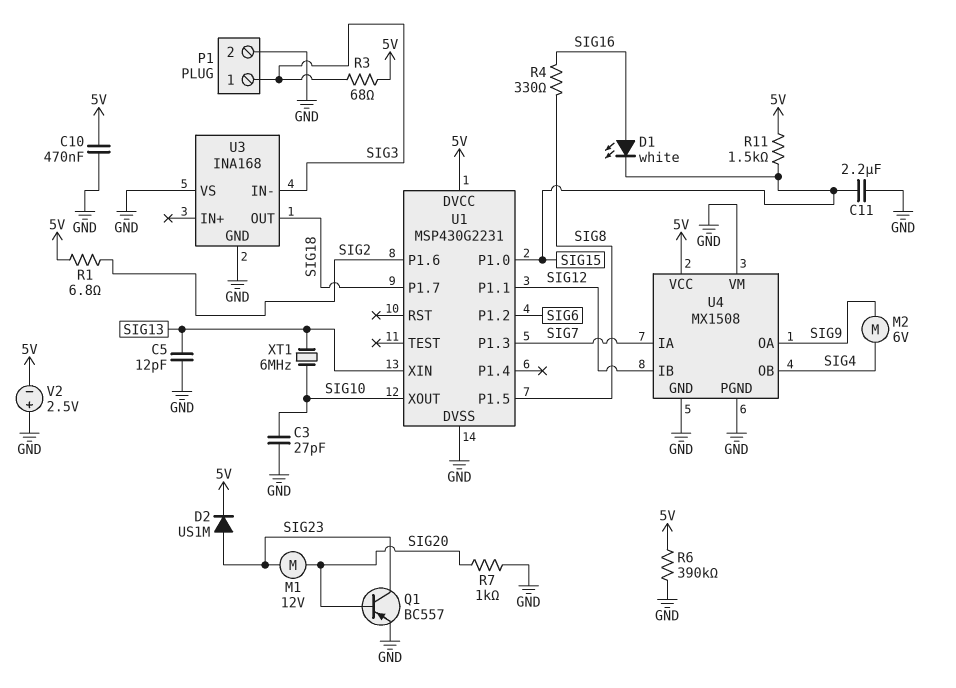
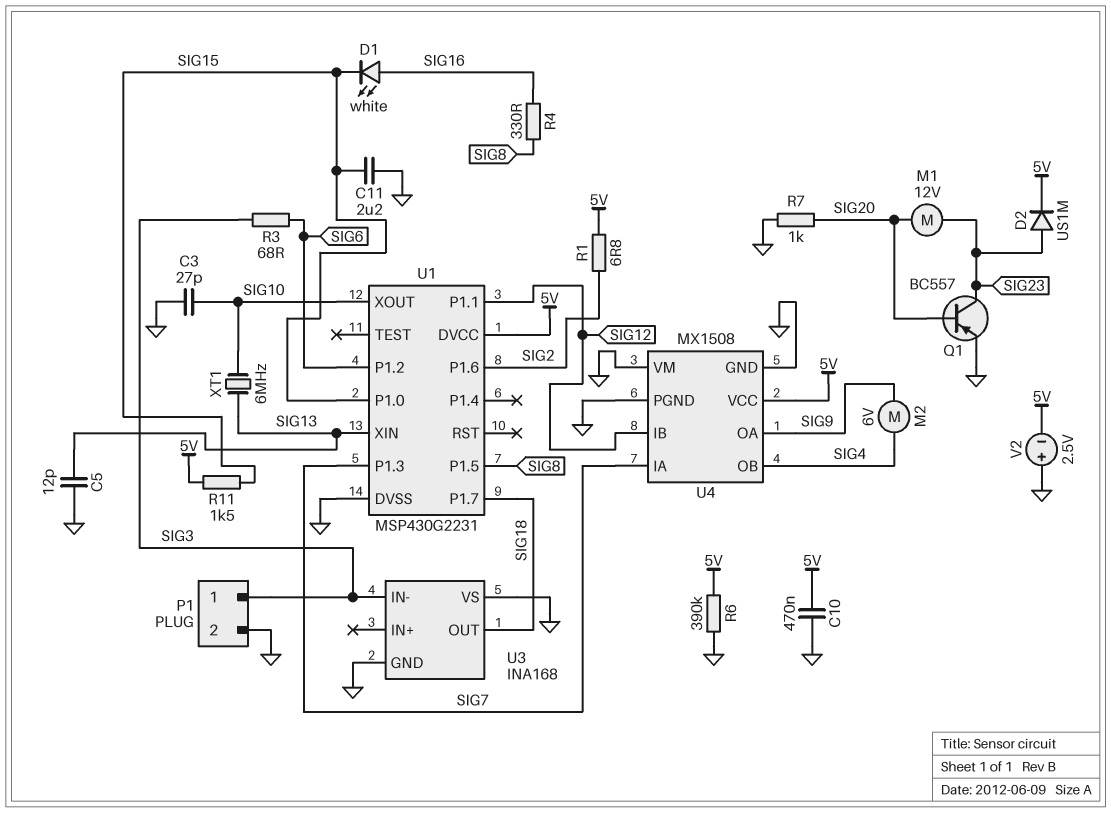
R3: 68 (5V, SIG3) -> 68 (SIG3, SIG6)

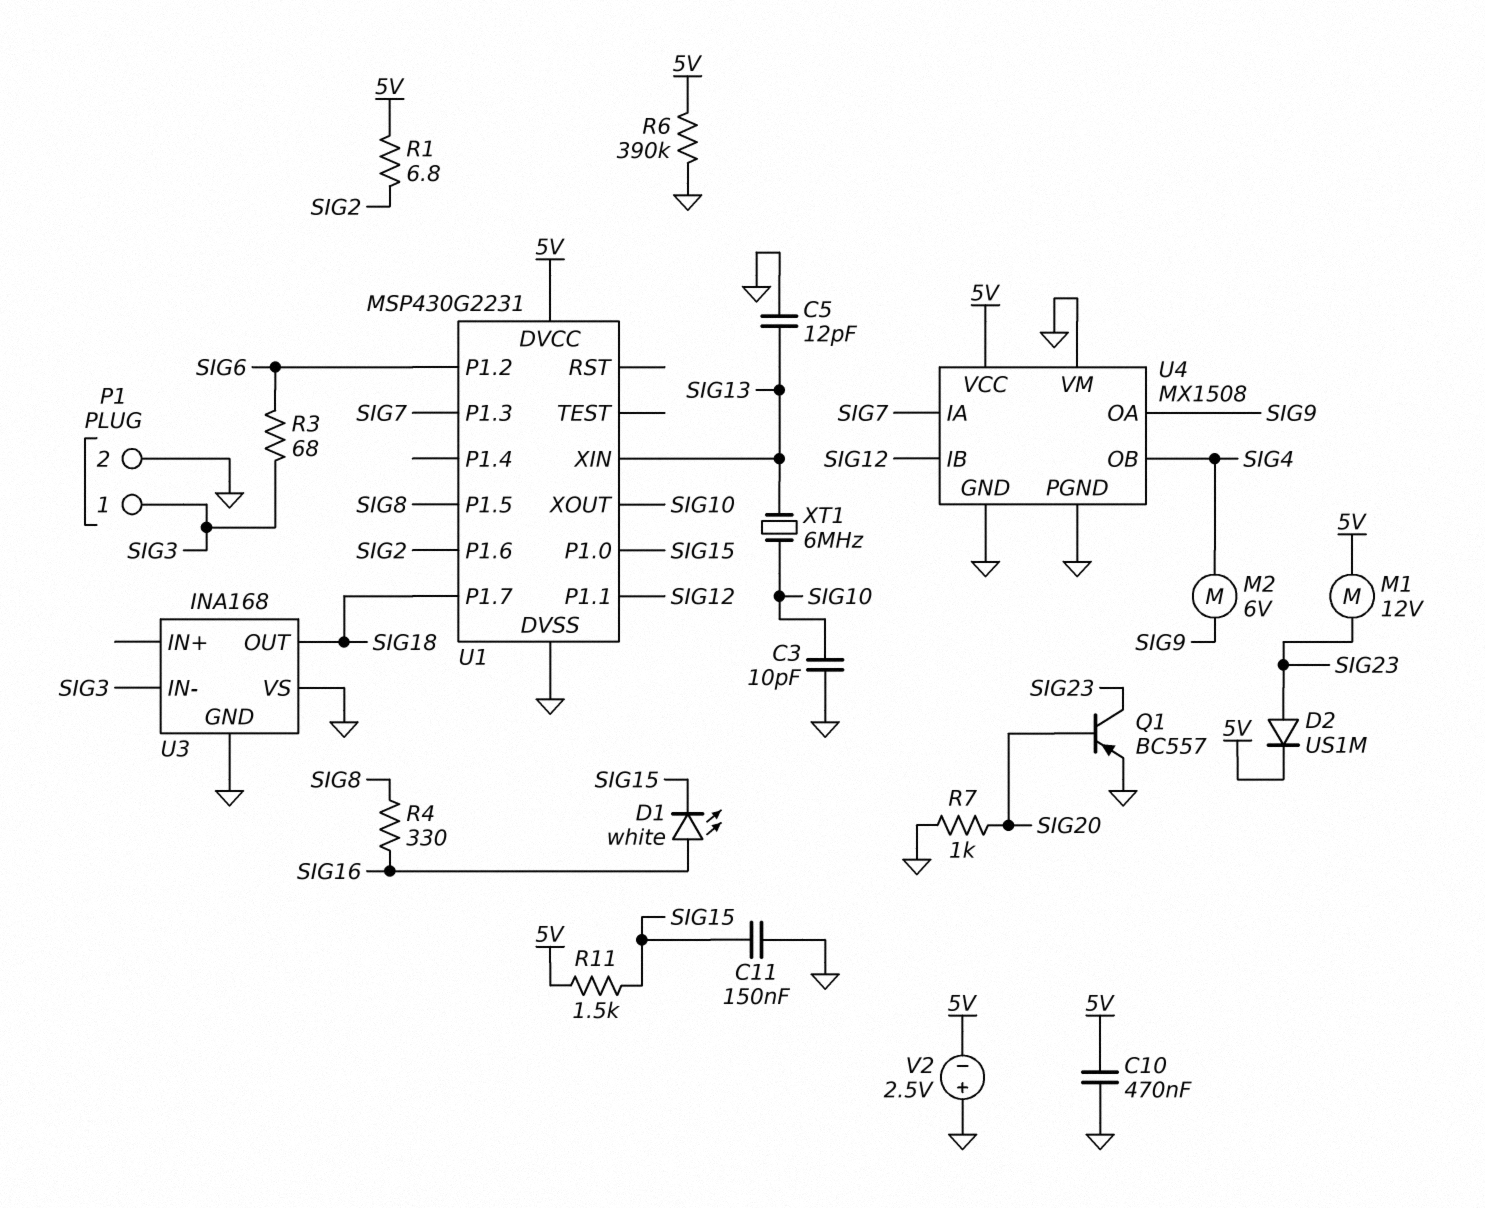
C3: 27pF (GND, SIG10) -> 10pF (GND, SIG10)
C11: 2.2uF (GND, SIG15) -> 150nF (GND, SIG15)
M1: motor 12V (SIG20, SIG23) -> motor 12V (5V, SIG23)

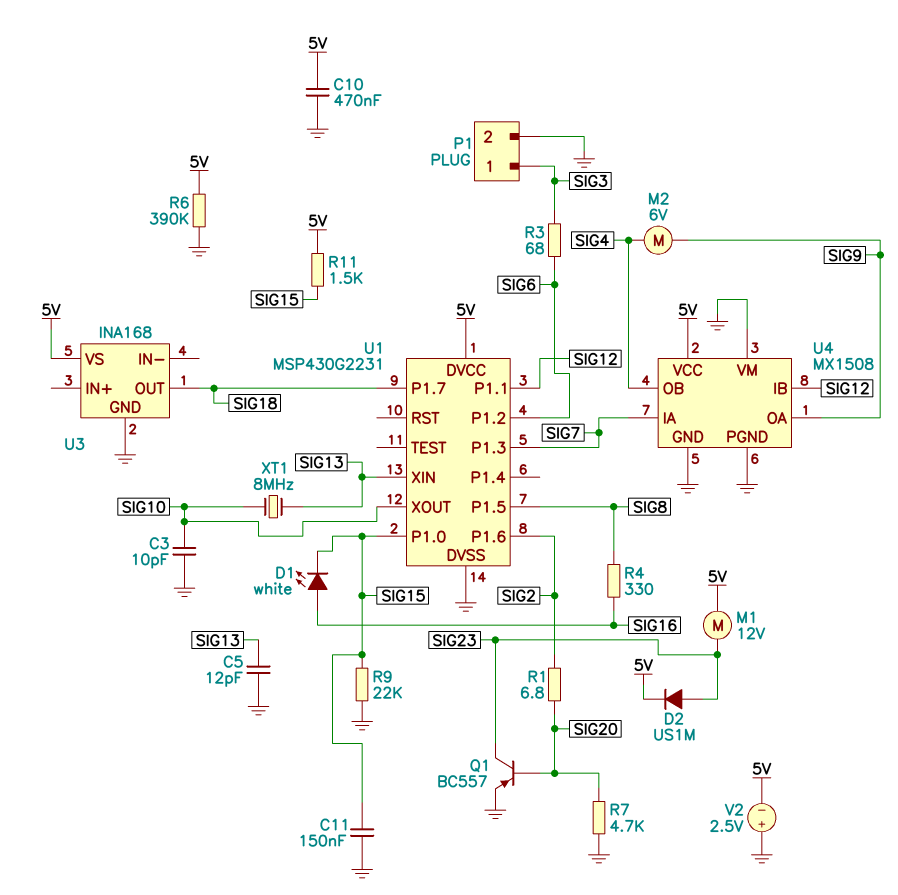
R1: 6.8 (5V, SIG2) -> 6.8 (SIG2, SIG20)
R7: 1k (GND, SIG20) -> 4.7k (GND, SIG20)
R9: none -> 22k (GND, SIG15)
U3 pin IN-: SIG3 -> none
U3 pin VS: GND -> 5V
XT1: 6MHz (SIG10, SIG13) -> 8MHz (SIG10, SIG13)

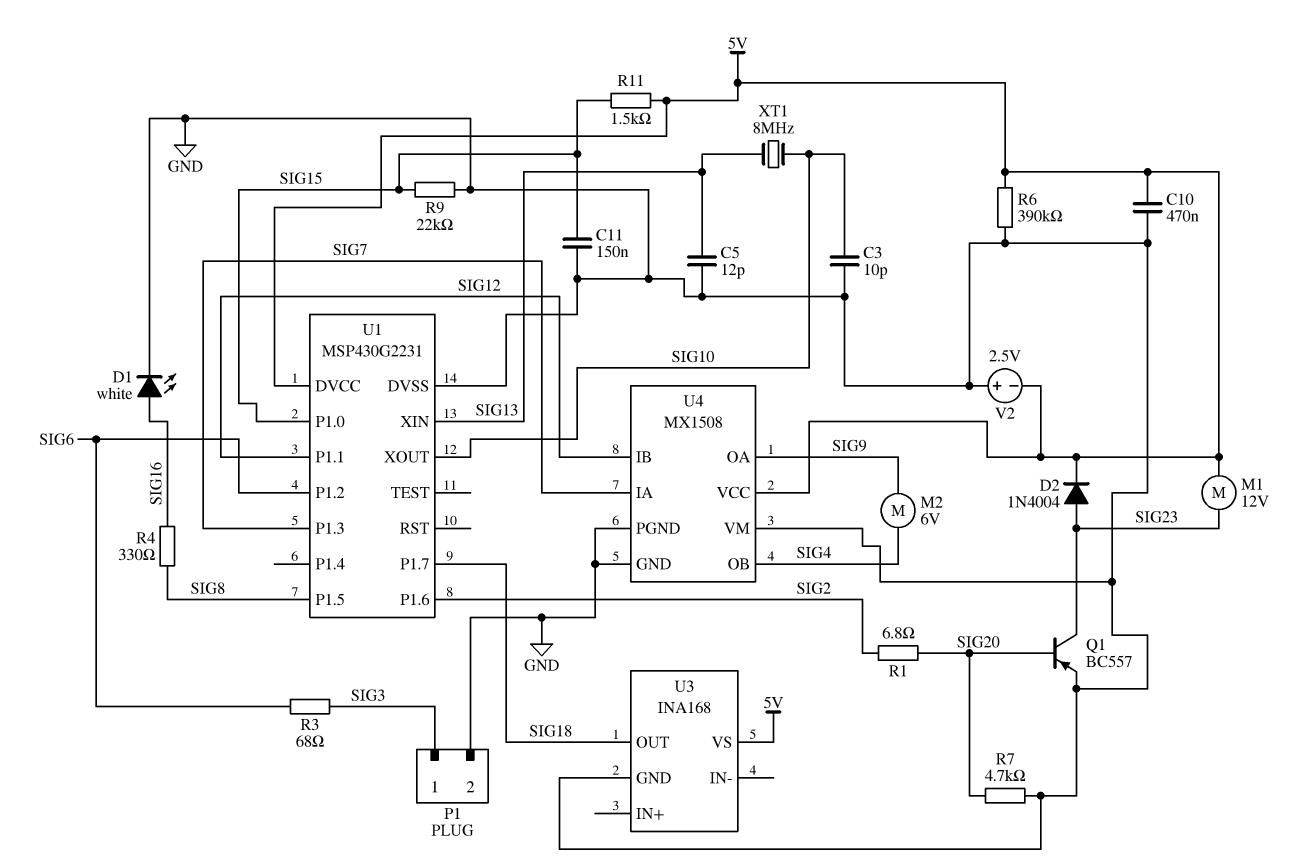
D1: LED white (A SIG16, K SIG15) -> LED white (A SIG16, K GND)
D2: diode US1M (A SIG23, K 5V) -> diode 1N4004 (A SIG23, K 5V)

